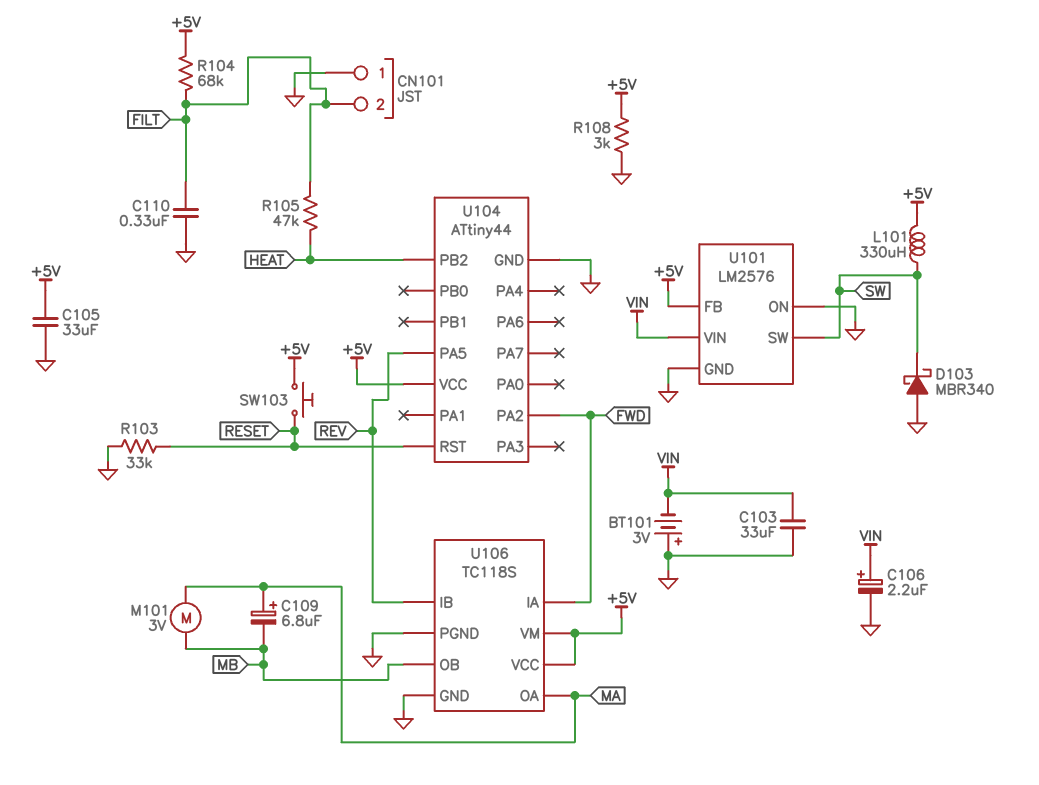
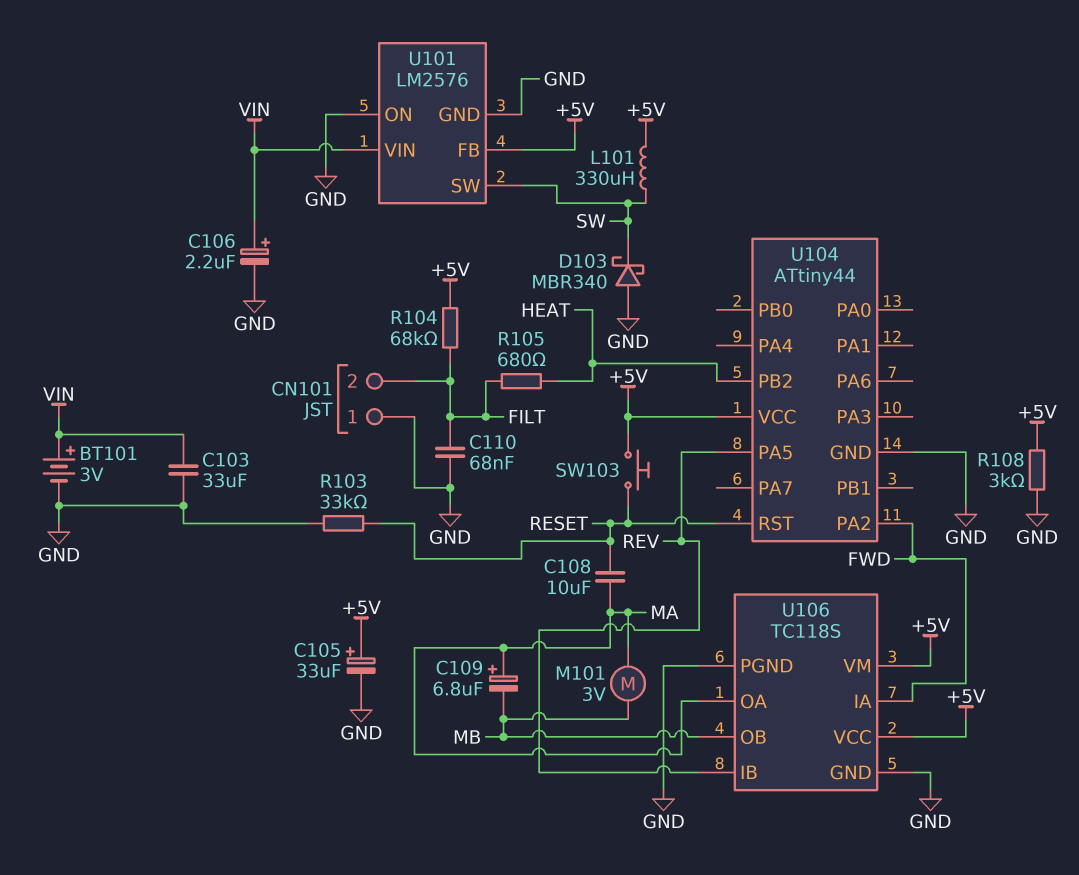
BT101: 3V (plus GND, minus VIN) -> 3V (plus VIN, minus GND)
C105: 33uF (+5V, GND) -> 33uF (plus +5V, minus GND)
C108: none -> 10uF (MA, RESET)
C110: 330nF (FILT, GND) -> 68nF (FILT, GND)
R105: 47k (FILT, HEAT) -> 680 (FILT, HEAT)

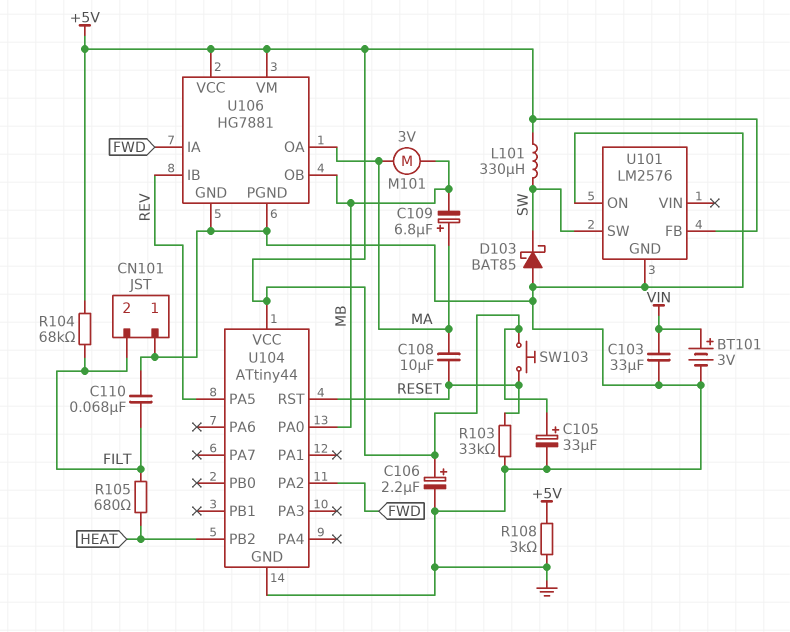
C106: 2.2uF (plus VIN, minus GND) -> 2.2uF (plus +5V, minus GND)
D103: schottky MBR340 (A GND, K SW) -> schottky BAT85 (A GND, K SW)
U101 pin VIN: VIN -> none
U104 pin PA0: none -> MB
U106: TC118S -> HG7881

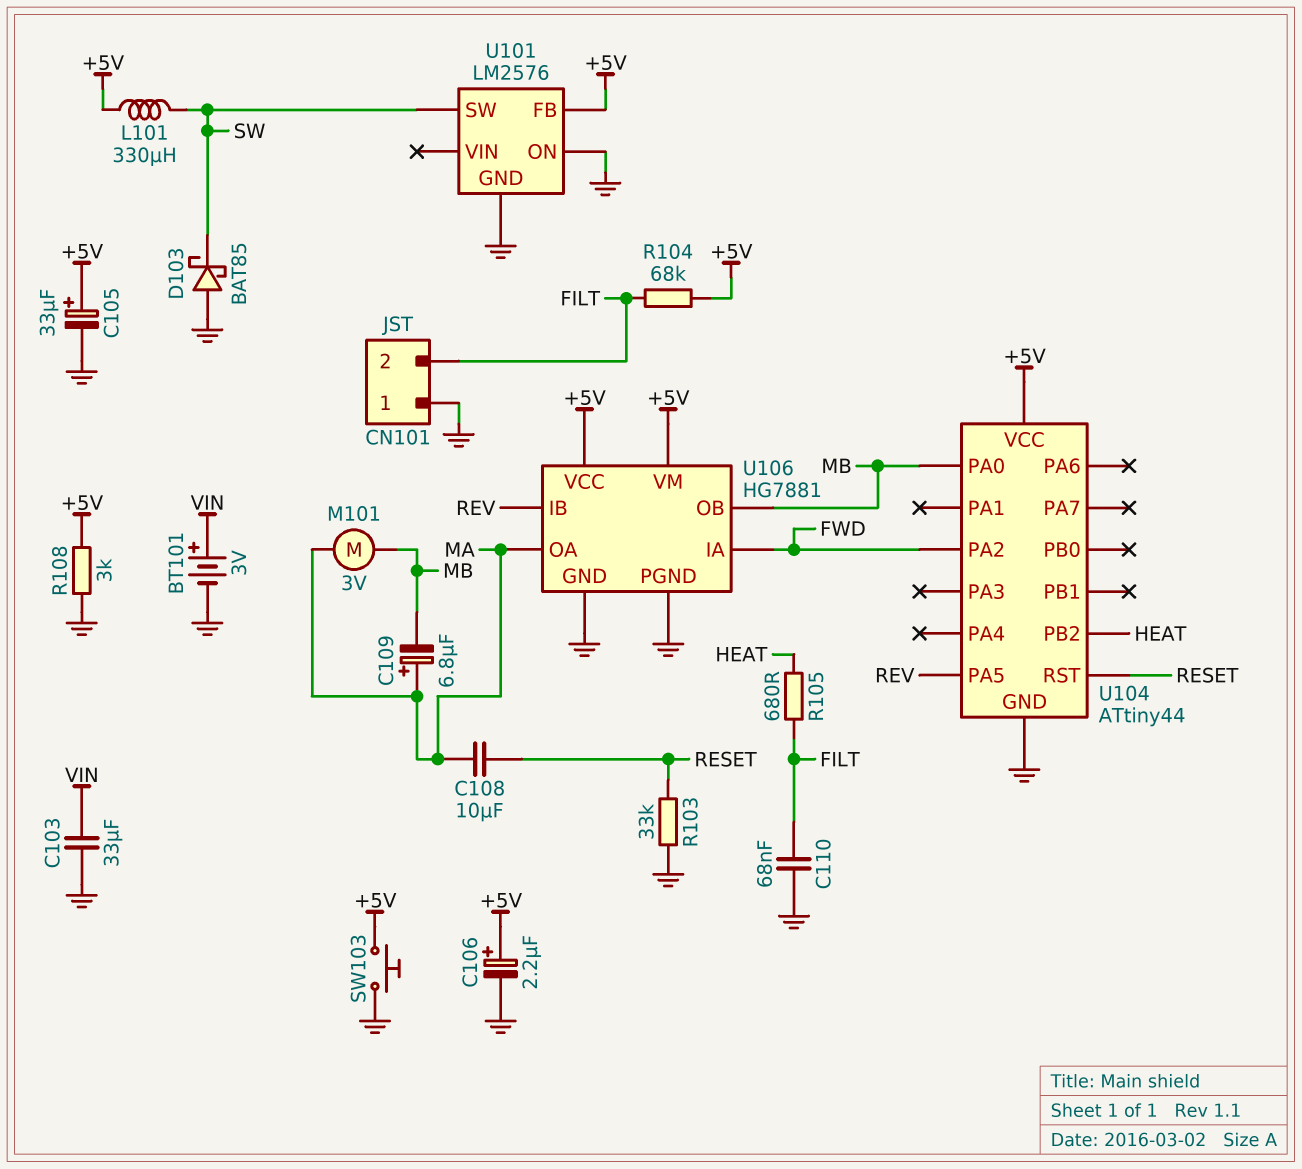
SW103: button (+5V, RESET) -> button (+5V, GND)

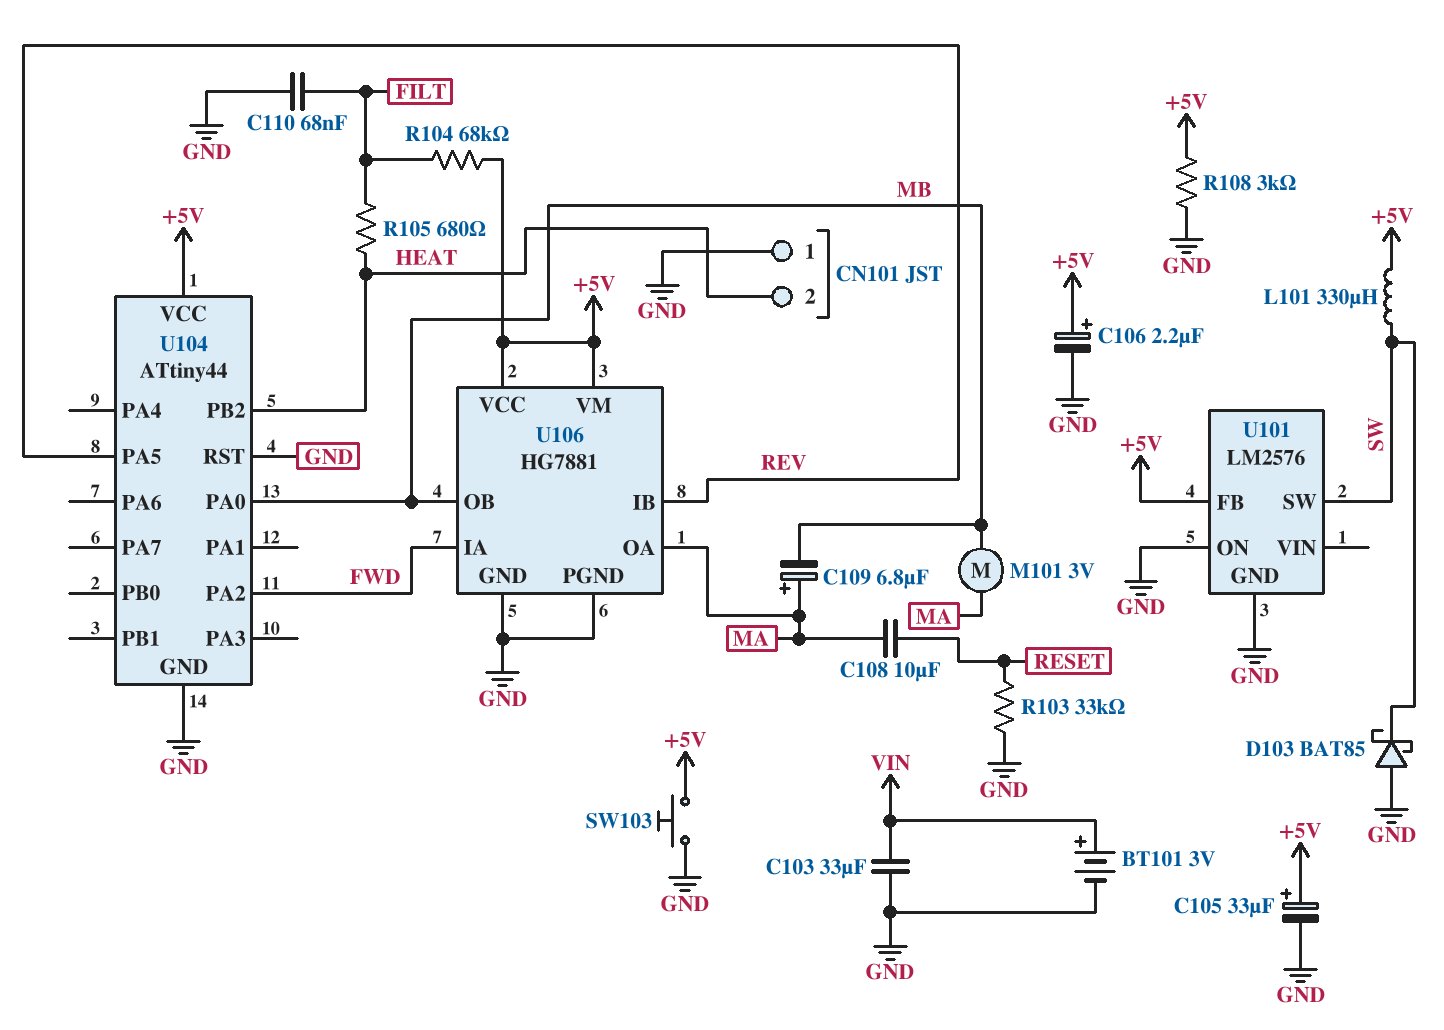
CN101 pin 2: FILT -> HEAT
U104 pin RST: RESET -> GND

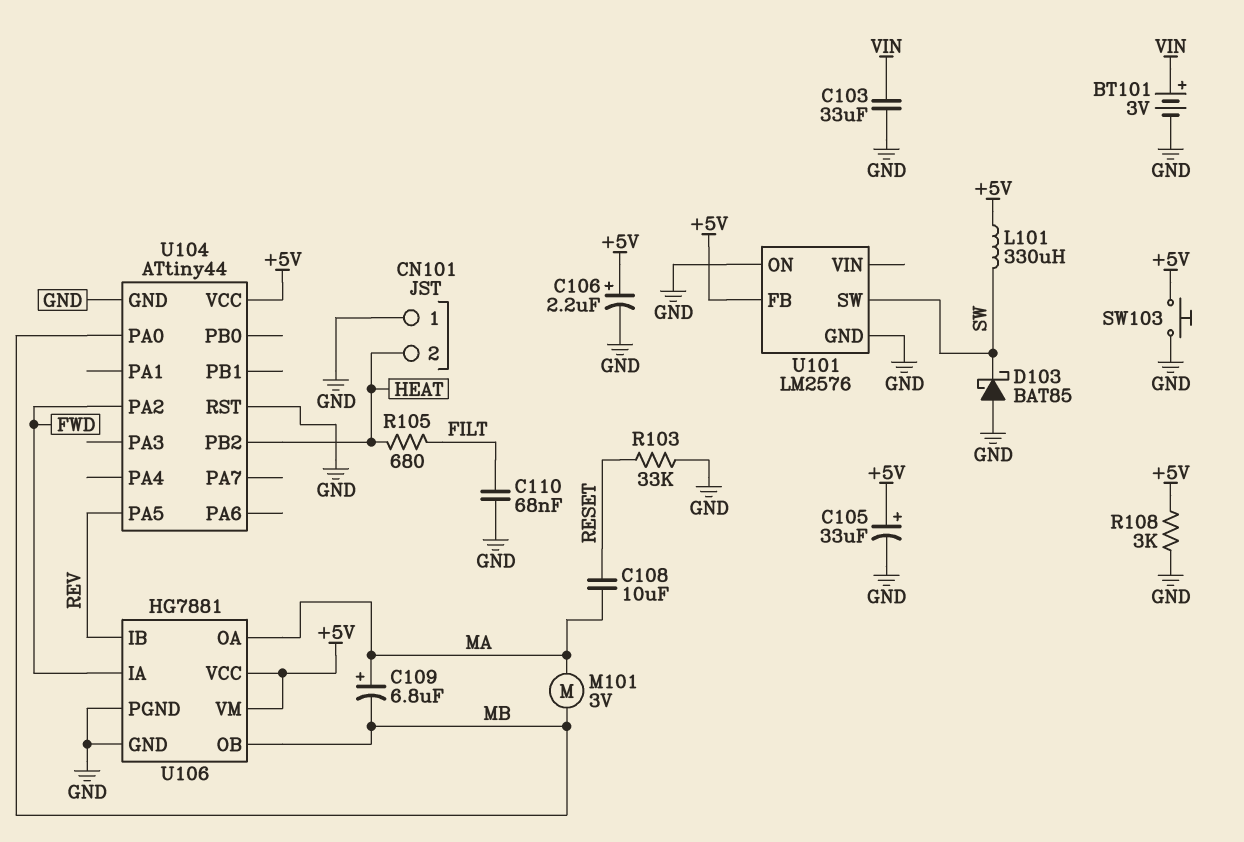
R104: 68k (+5V, FILT) -> none

